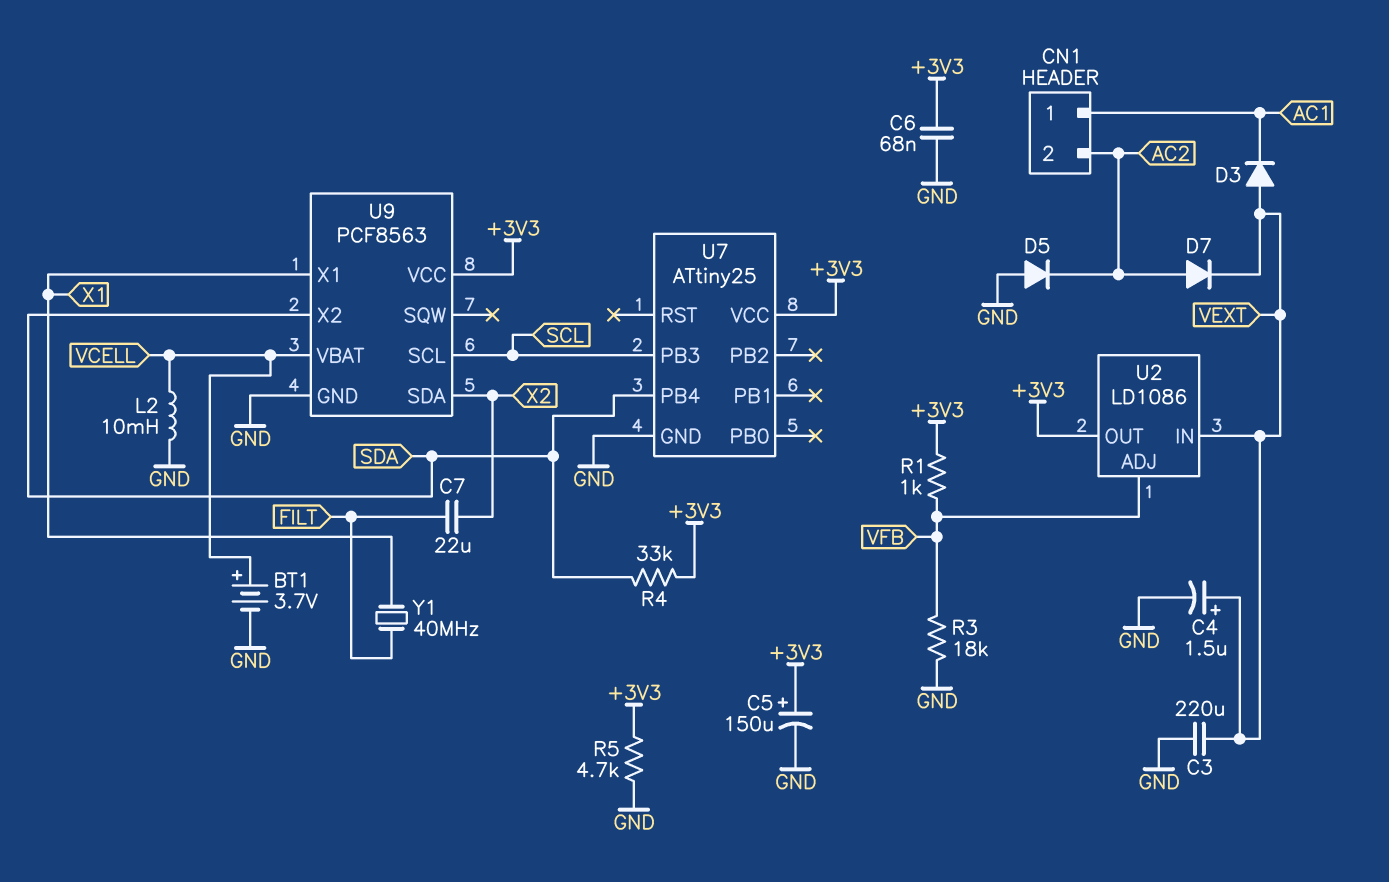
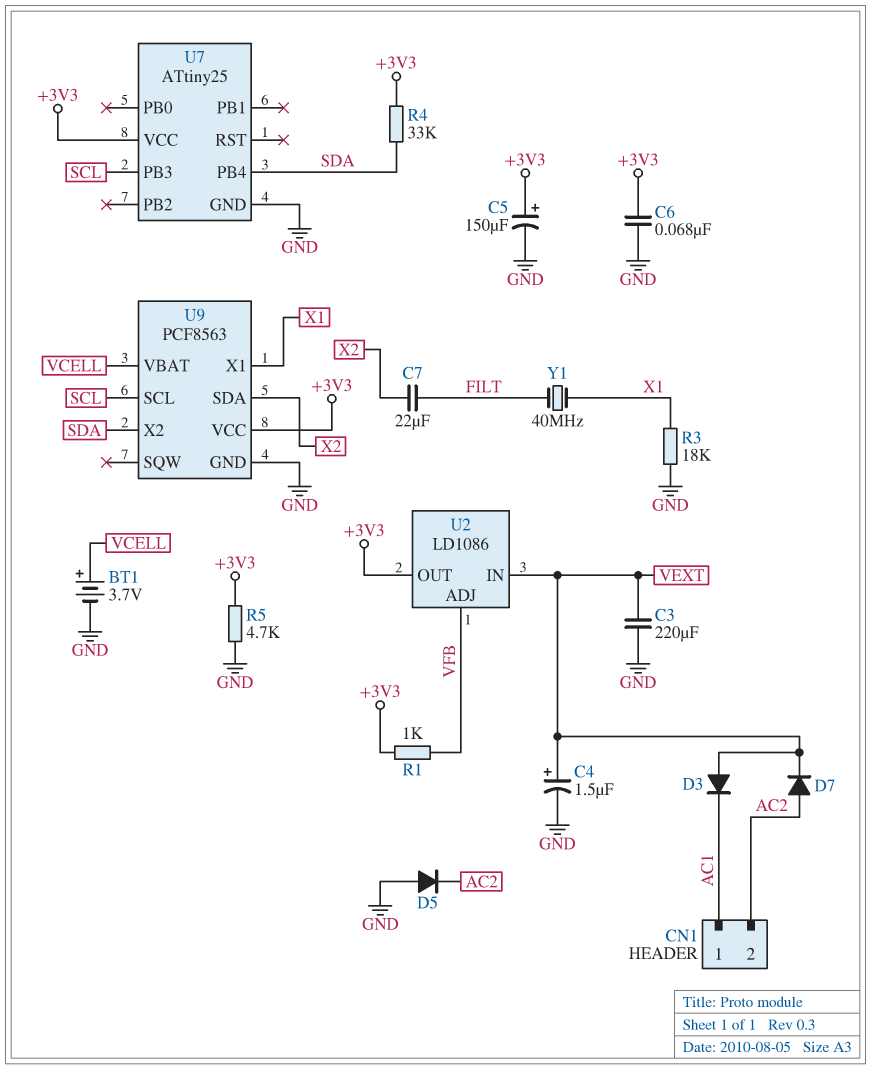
L2: 10mH (GND, VCELL) -> none
R3: 18k (GND, VFB) -> 18k (GND, X1)

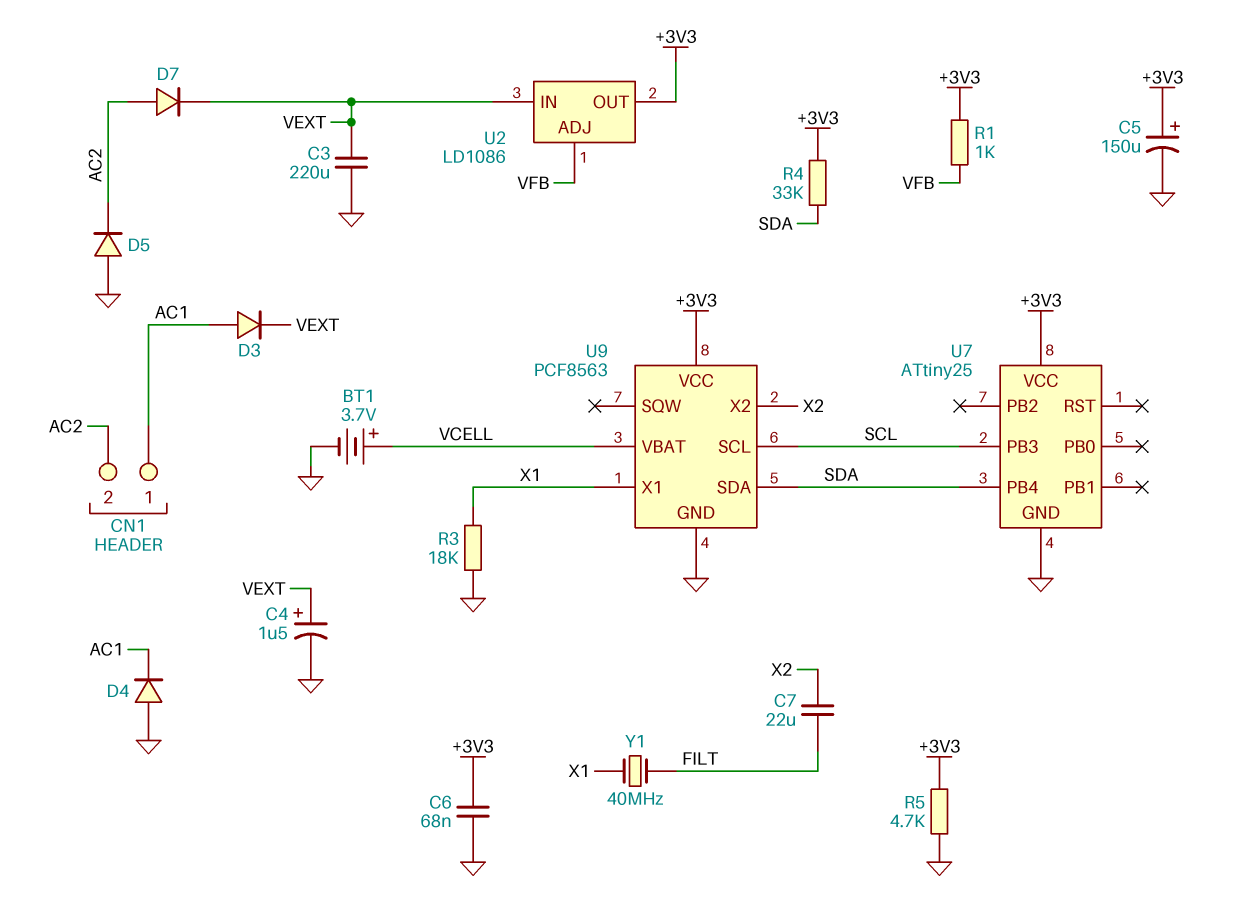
D3: diode (A VEXT, K AC1) -> diode (A AC1, K VEXT)
D4: none -> diode (A GND, K AC1)
U9 pin SDA: X2 -> SDA
U9 pin X2: SDA -> X2

